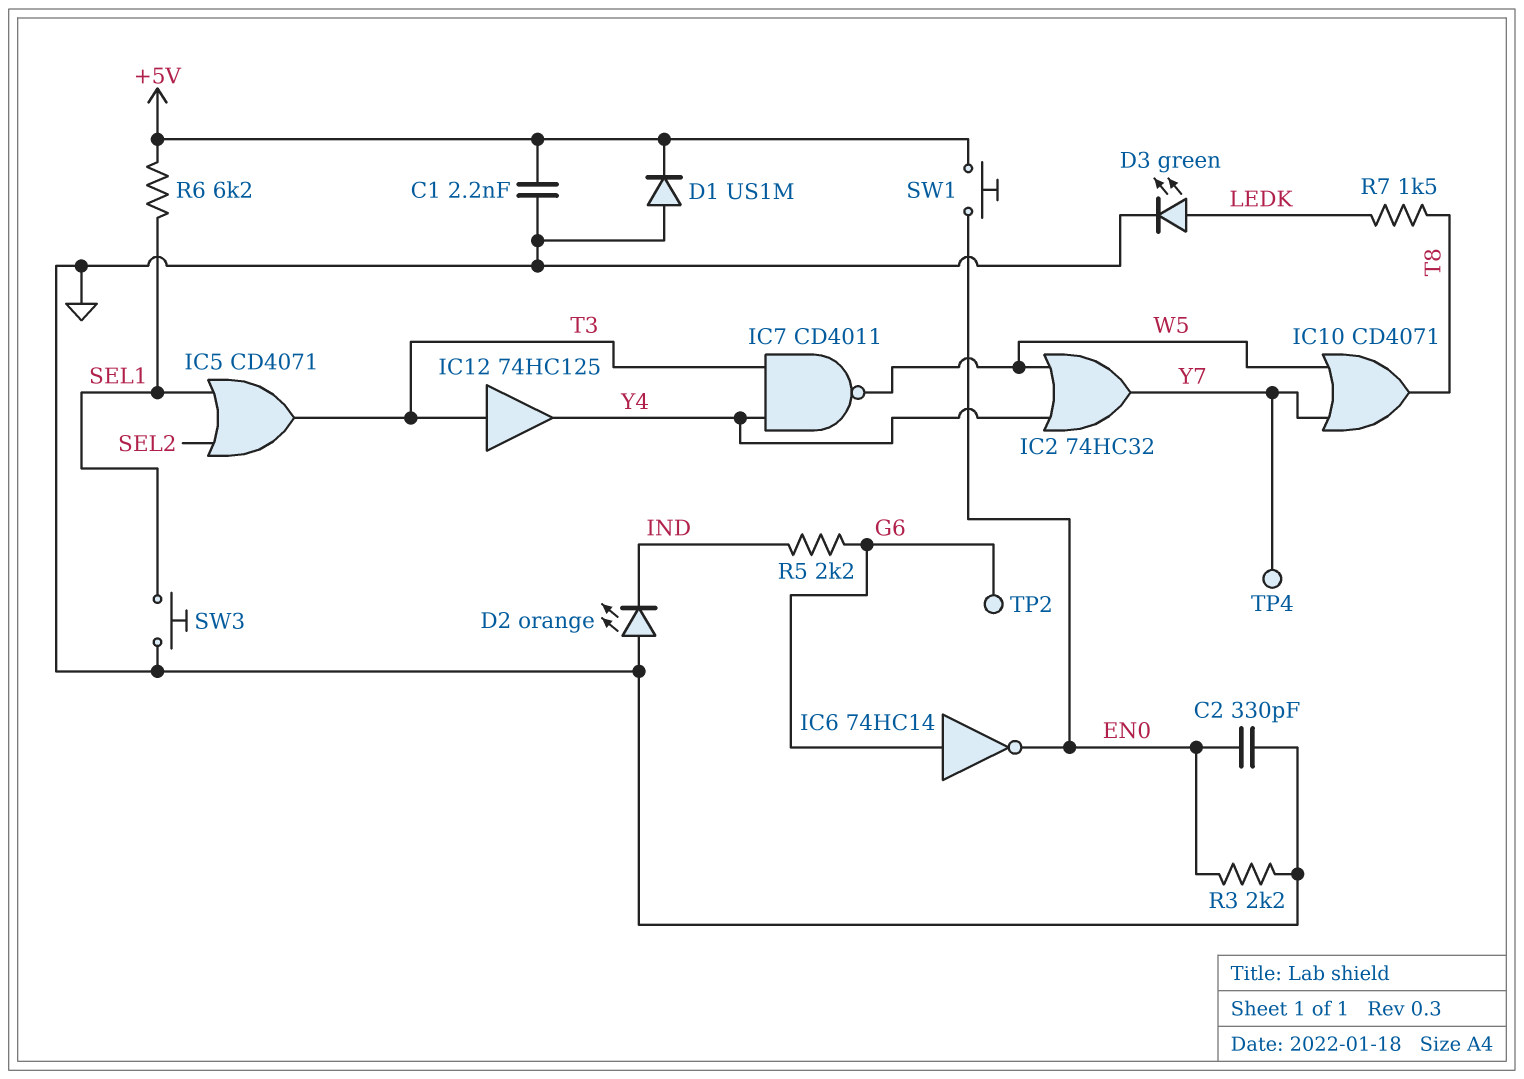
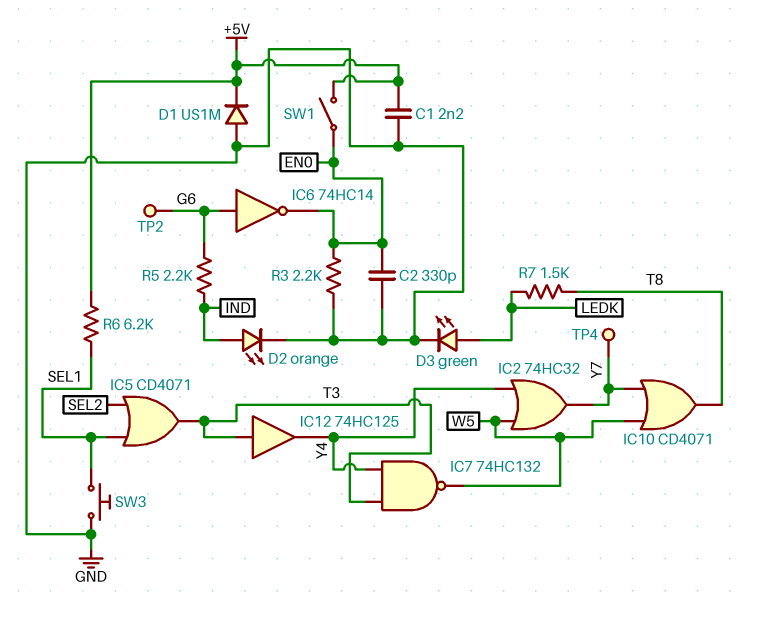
D2: LED orange (A GND, K IND) -> LED orange (A IND, K GND)
IC7: NAND CD4011 (in T3, in Y4, out W5) -> NAND 74HC132 (in T3, in Y4, out W5)
SW1: button (+5V, EN0) -> switch (+5V, EN0)

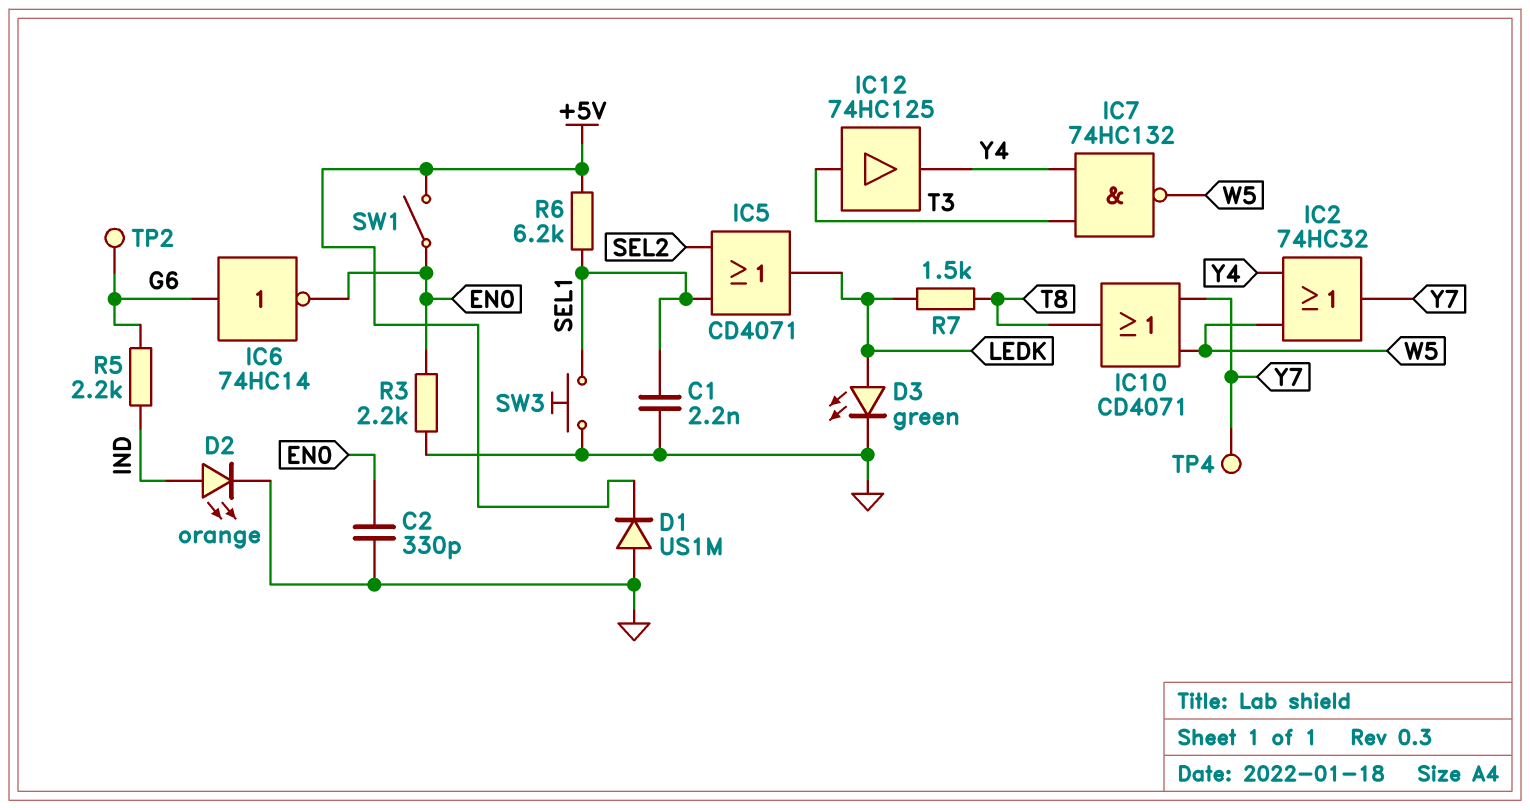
C1: 2.2nF (+5V, GND) -> 2.2nF (GND, SEL1)
IC5: OR CD4071 (in SEL1, in SEL2, out T3) -> OR CD4071 (in SEL1, in SEL2, out LEDK)

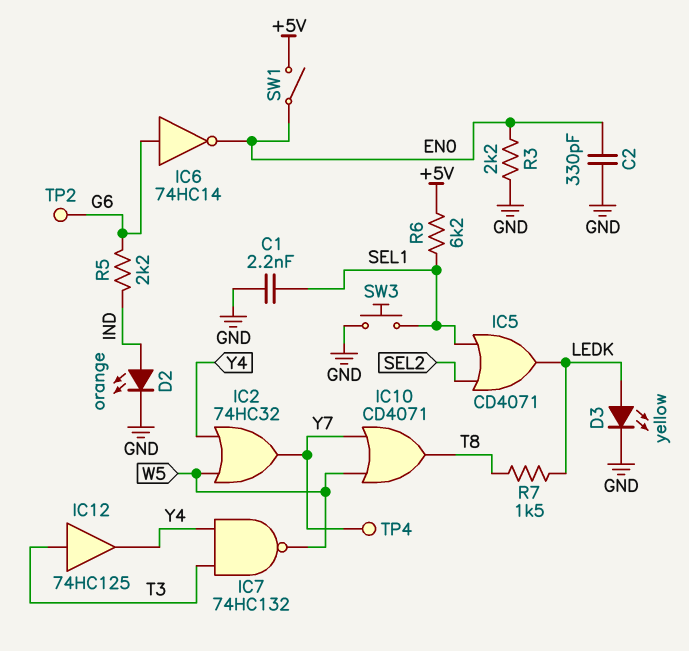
D1: diode US1M (A GND, K +5V) -> none
D3: LED green (A LEDK, K GND) -> LED yellow (A LEDK, K GND)

